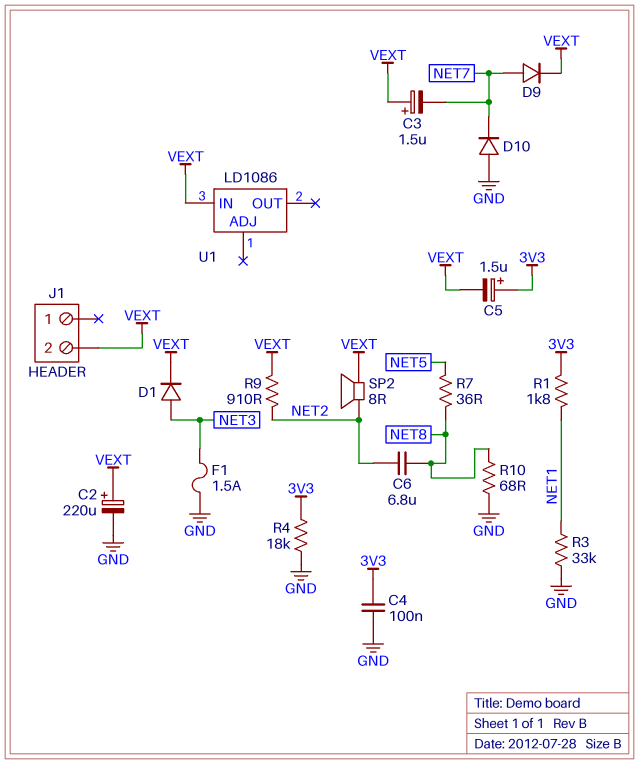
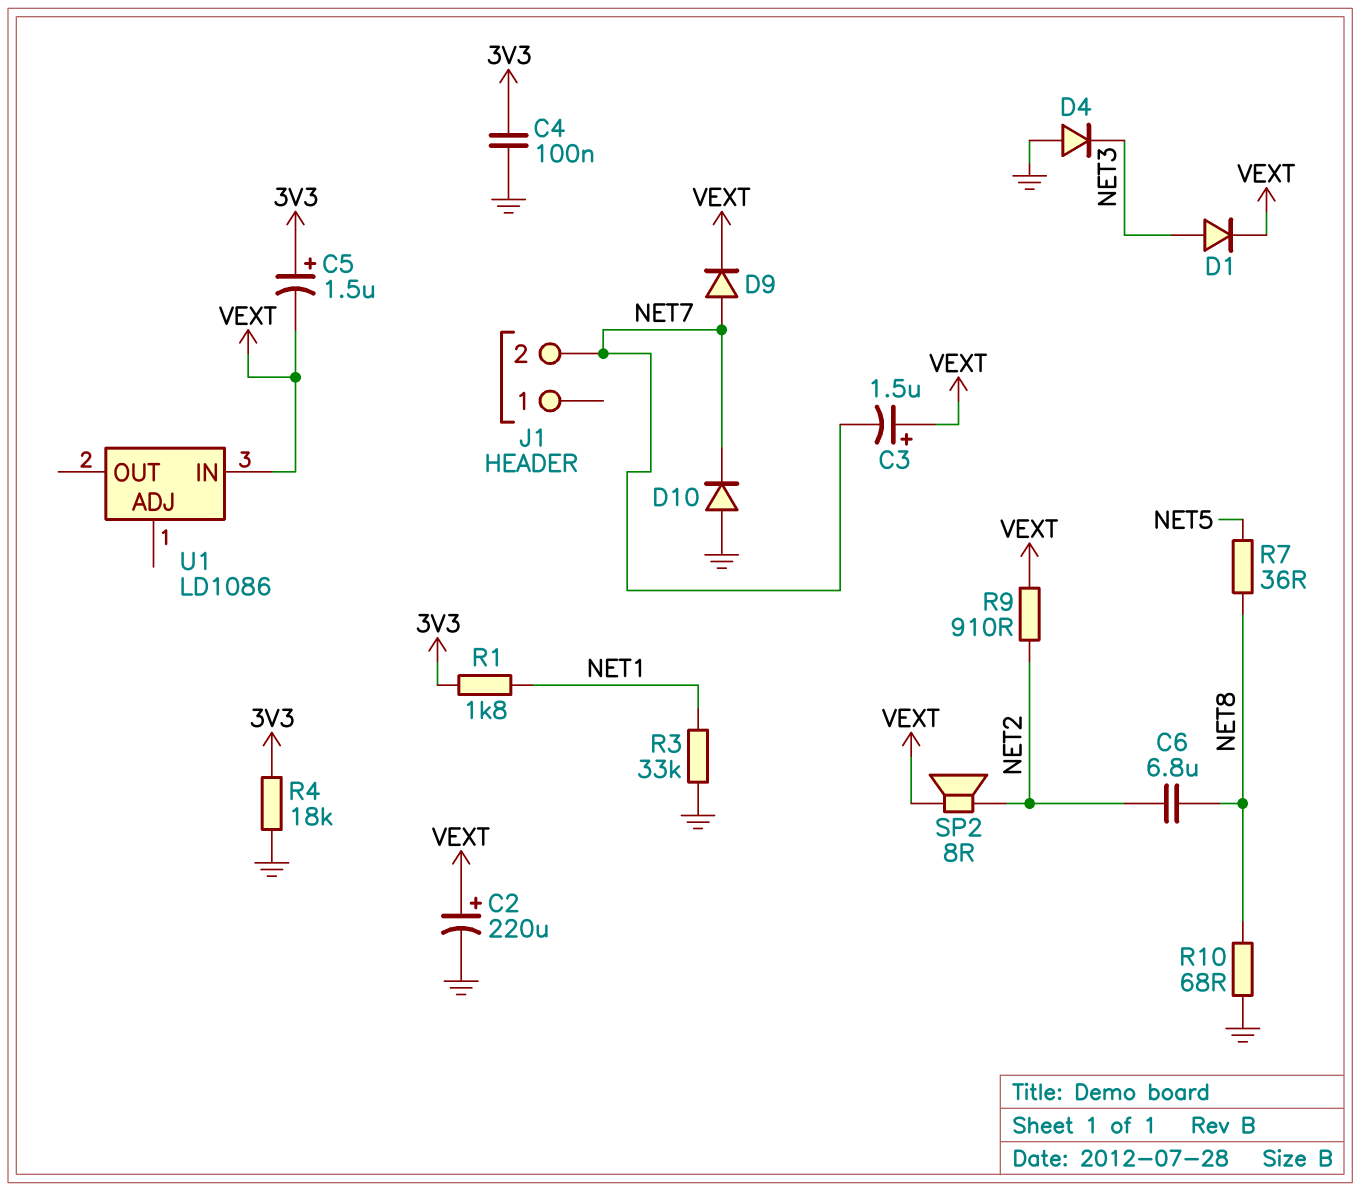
D4: none -> diode (A GND, K NET3)
F1: 1.5A (GND, NET3) -> none
J1 pin 2: VEXT -> NET7

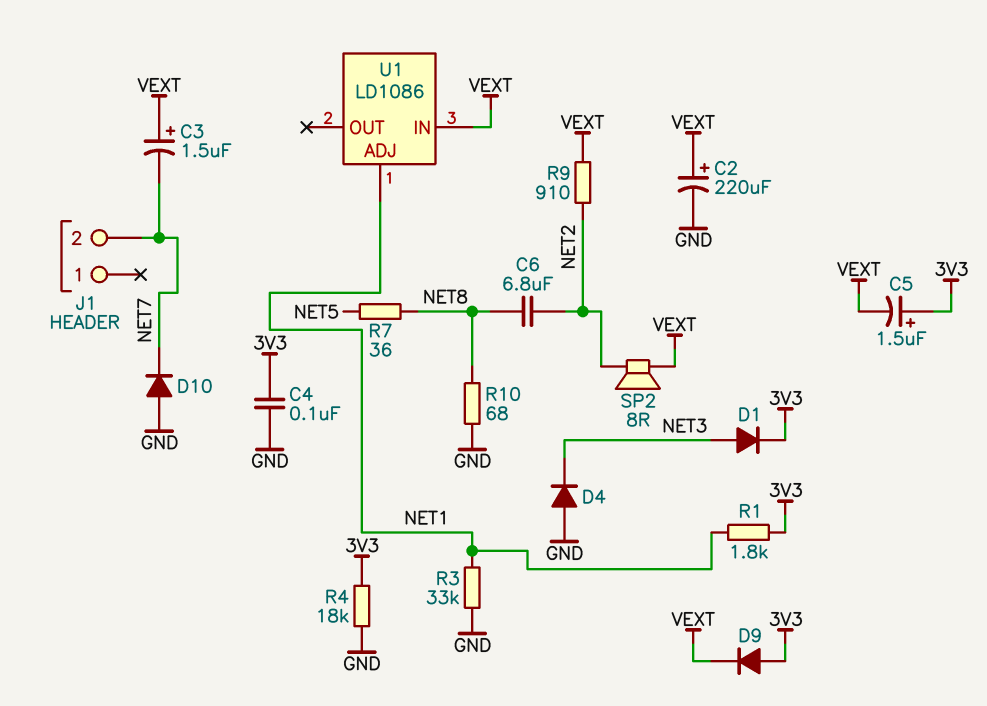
D1: diode (A NET3, K VEXT) -> diode (A NET3, K 3V3)
D9: diode (A NET7, K VEXT) -> diode (A 3V3, K VEXT)
U1 pin ADJ: none -> NET1

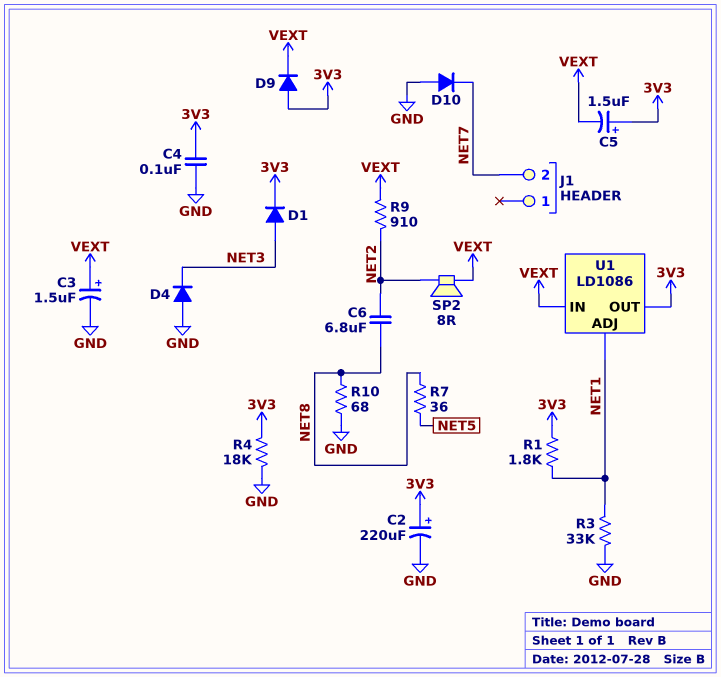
C2: 220uF (plus VEXT, minus GND) -> 220uF (plus 3V3, minus GND)
C3: 1.5uF (plus VEXT, minus NET7) -> 1.5uF (plus VEXT, minus GND)
U1 pin OUT: none -> 3V3

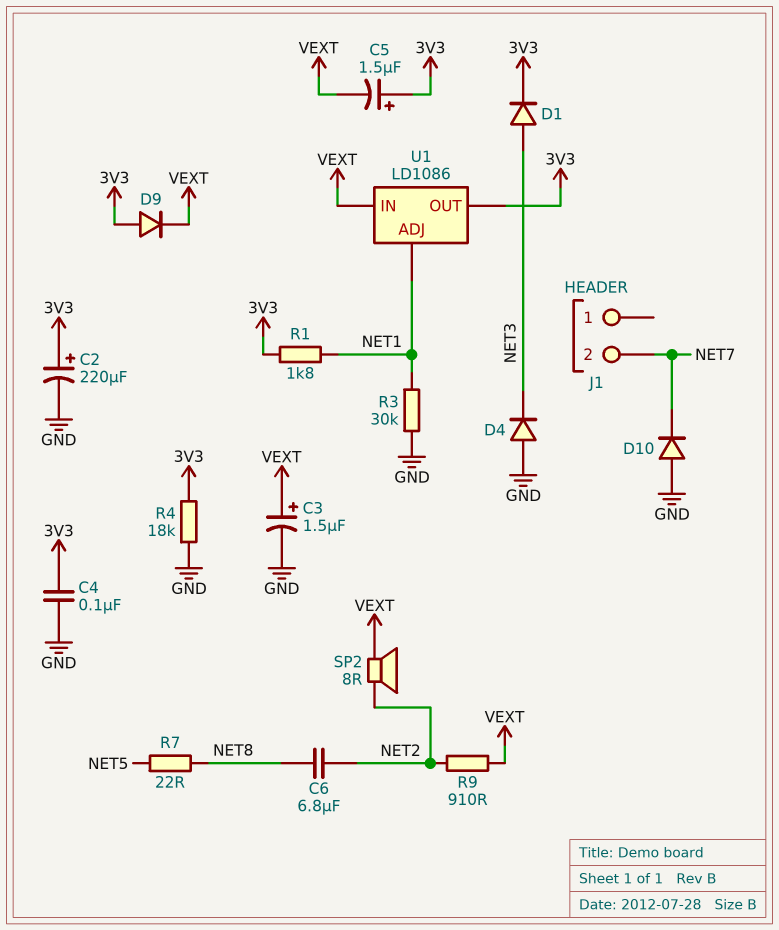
R3: 33k (GND, NET1) -> 30k (GND, NET1)
R7: 36 (NET5, NET8) -> 22 (NET5, NET8)
R10: 68 (GND, NET8) -> none

